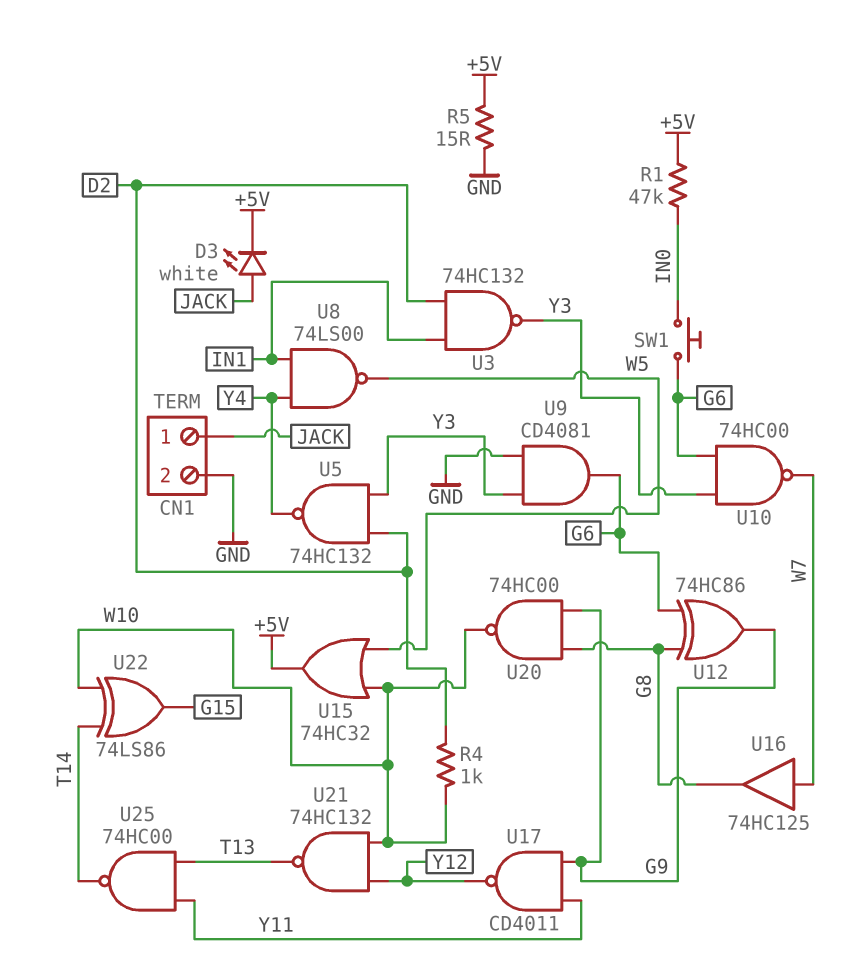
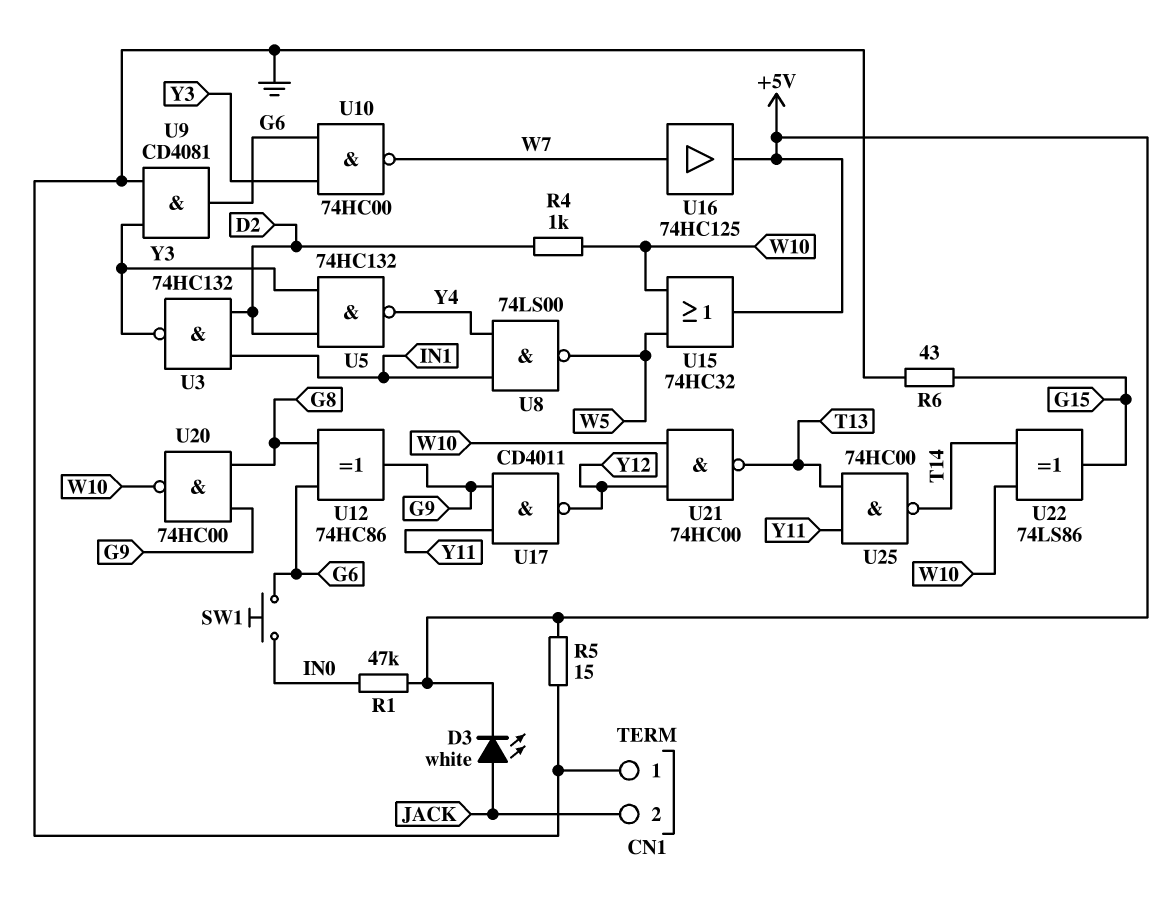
CN1 pin 1: JACK -> GND
CN1 pin 2: GND -> JACK
R6: none -> 43 (G15, GND)
U16: buffer 74HC125 (in W7, out G8) -> buffer 74HC125 (in W7, out +5V)
U21: NAND 74HC132 (in W10, in Y12, out T13) -> NAND 74HC00 (in W10, in Y12, out T13)

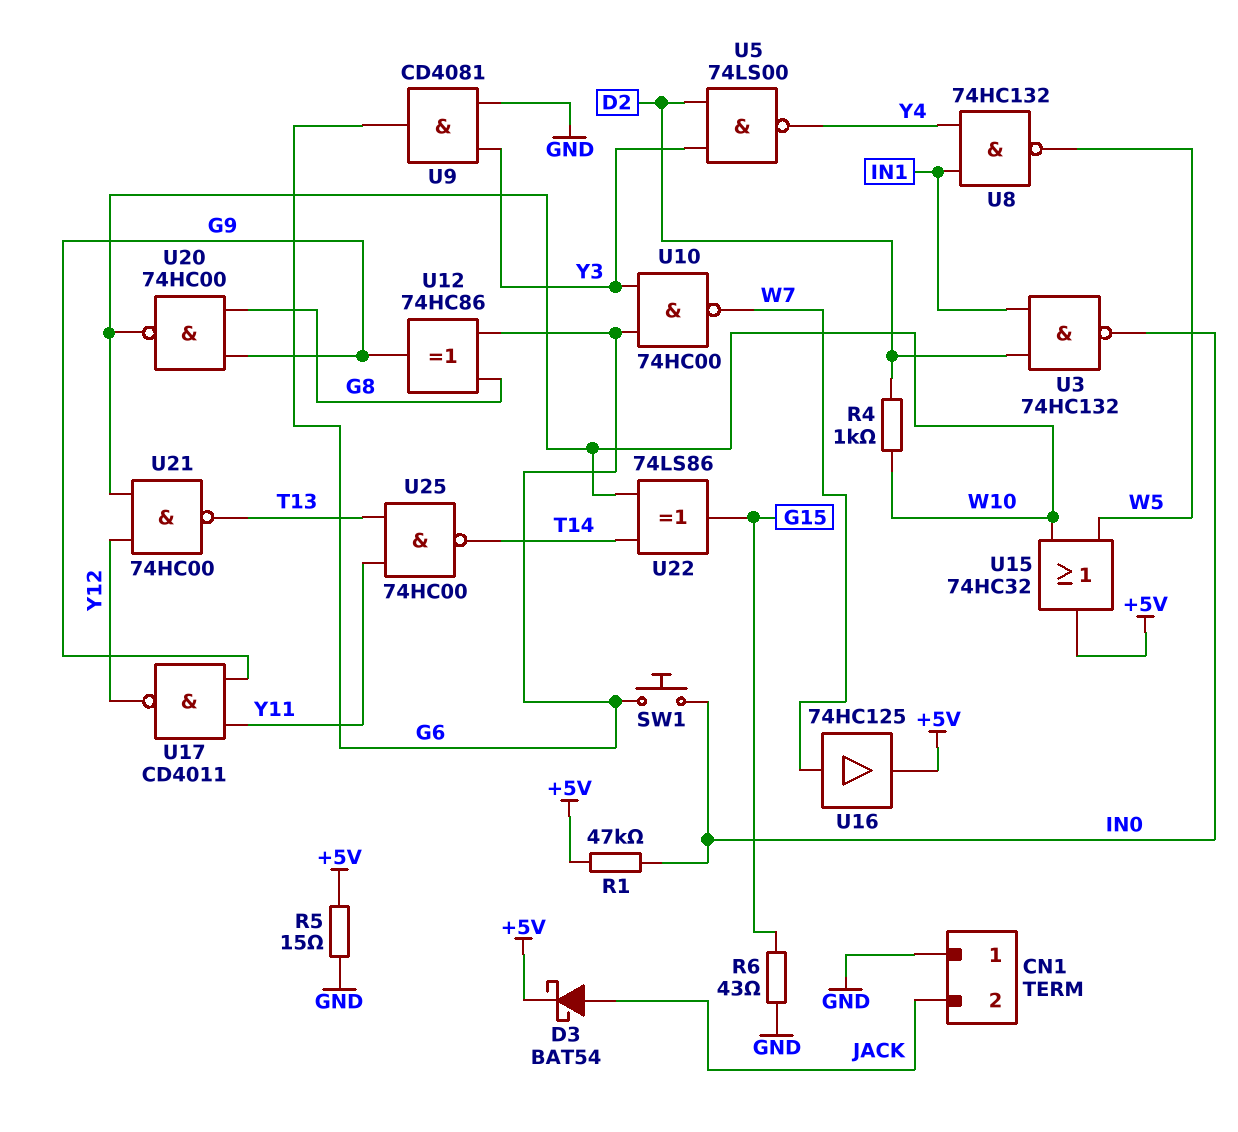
D3: LED white (A JACK, K +5V) -> schottky BAT54 (A JACK, K +5V)
U3: NAND 74HC132 (in D2, in IN1, out Y3) -> NAND 74HC132 (in D2, in IN1, out IN0)
U5: NAND 74HC132 (in D2, in Y3, out Y4) -> NAND 74LS00 (in D2, in Y3, out Y4)
U8: NAND 74LS00 (in IN1, in Y4, out W5) -> NAND 74HC132 (in IN1, in Y4, out W5)

